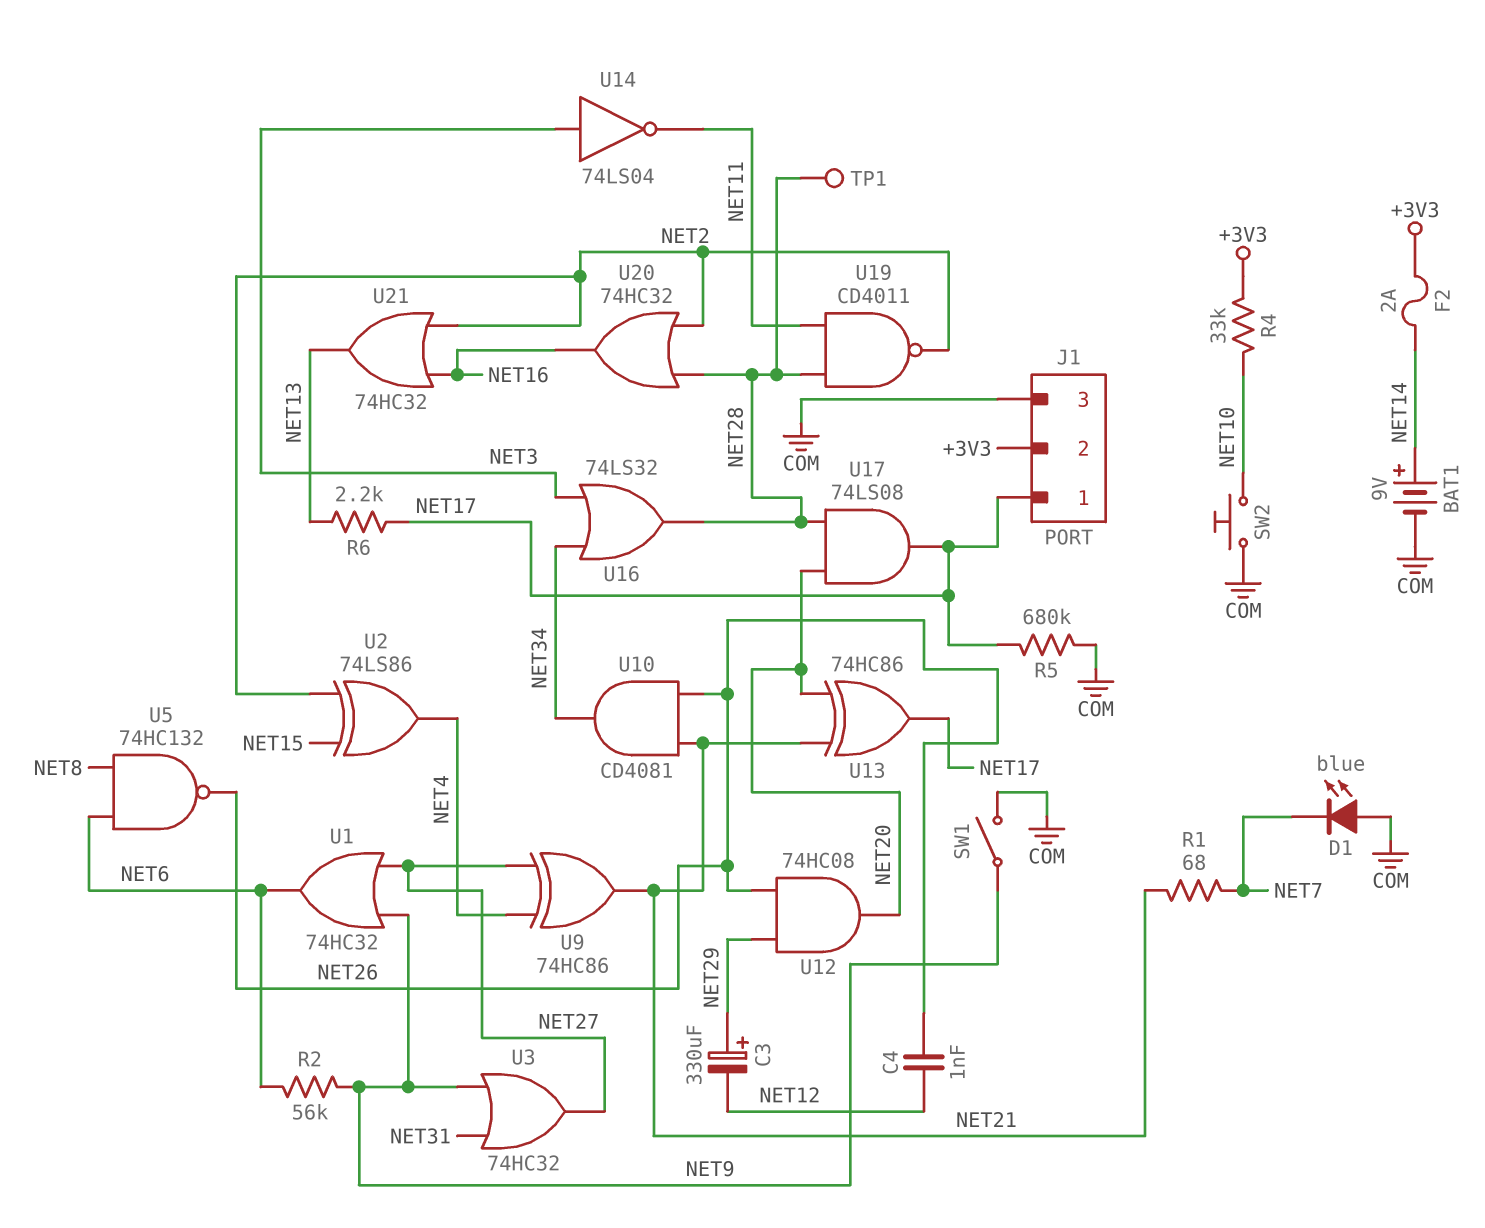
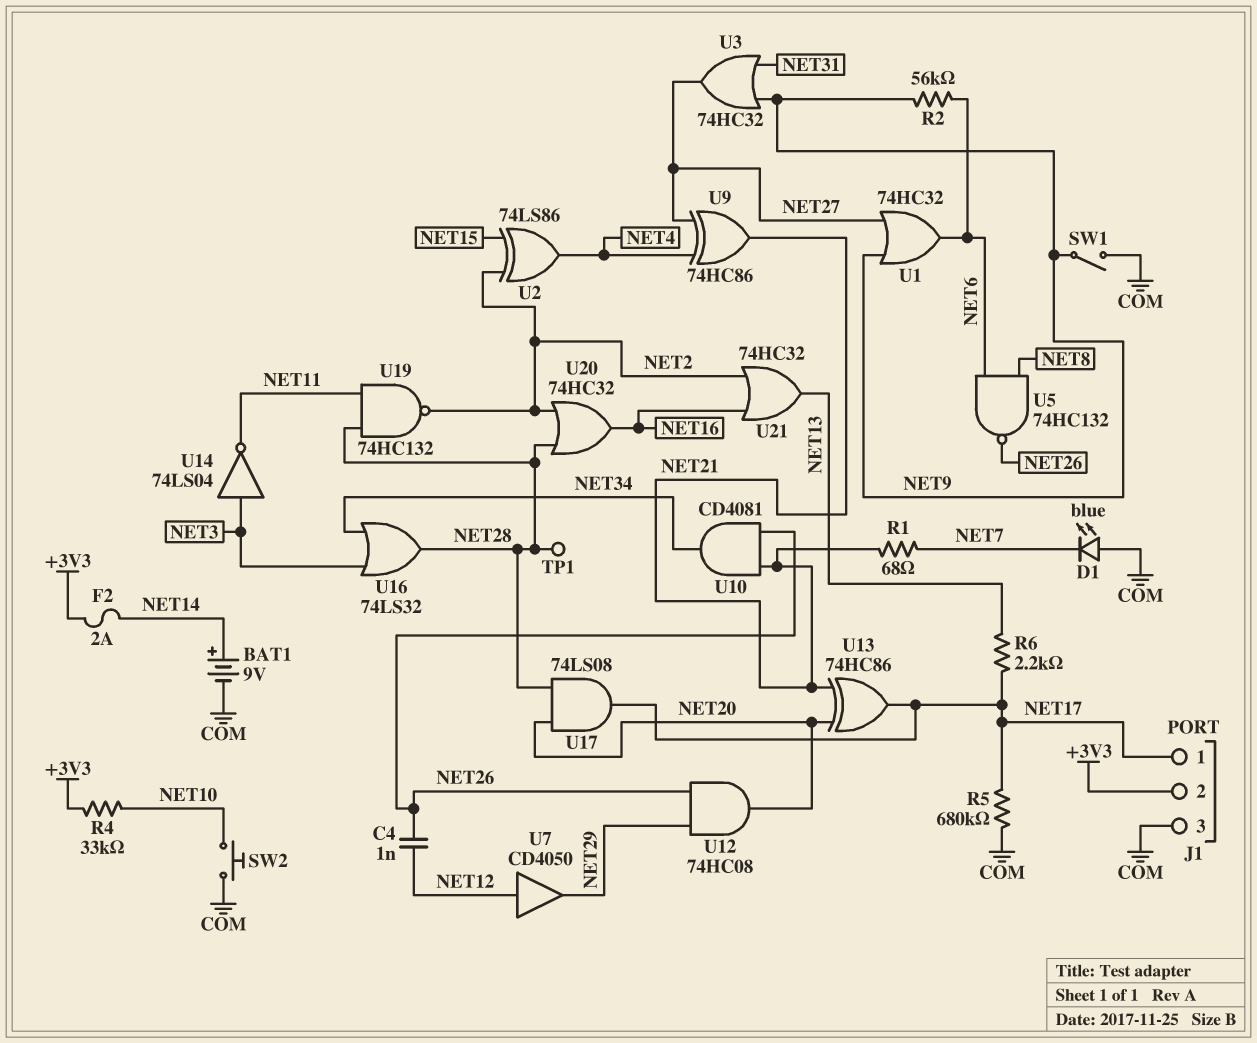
C3: 330uF (plus NET29, minus NET12) -> none
U7: none -> buffer CD4050 (in NET12, out NET29)
U19: NAND CD4011 (in NET11, in NET28, out NET2) -> NAND 74HC132 (in NET11, in NET28, out NET2)

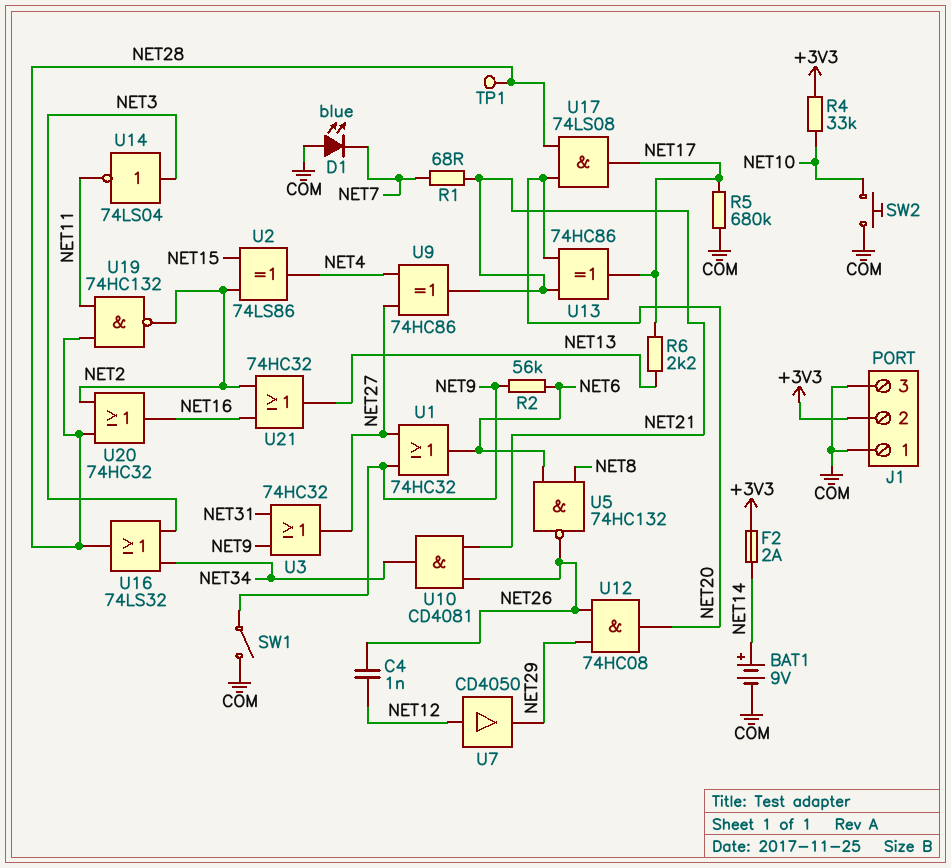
J1 pin 1: NET17 -> COM

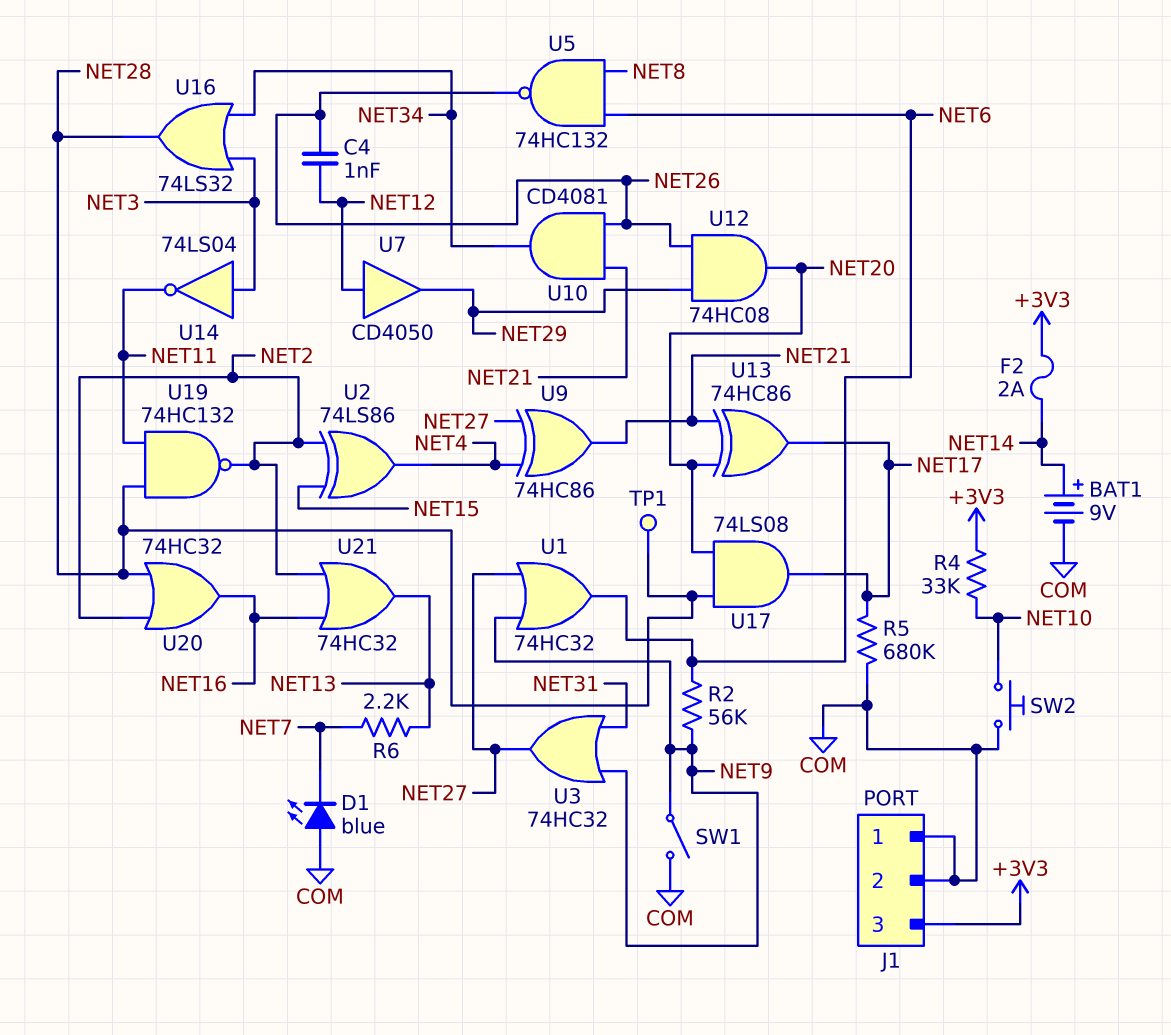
J1 pin 2: +3V3 -> COM
J1 pin 3: COM -> +3V3
R1: 68 (NET7, NET21) -> none
R6: 2.2k (NET13, NET17) -> 2.2k (NET7, NET13)

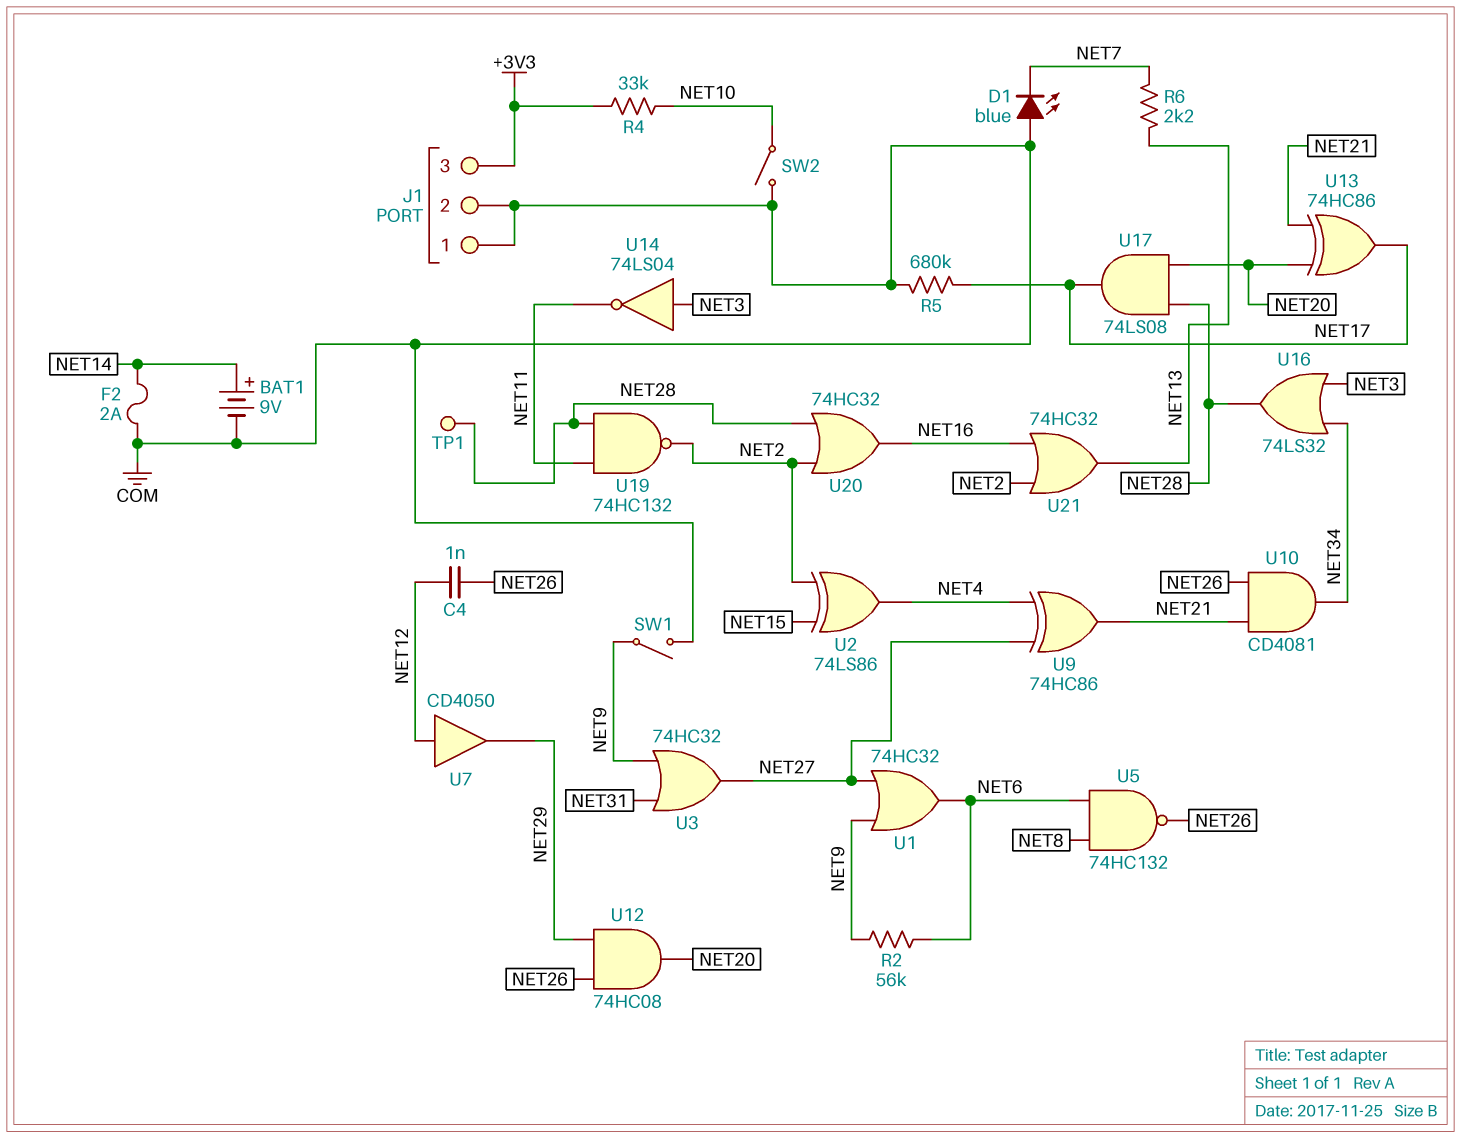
F2: 2A (+3V3, NET14) -> 2A (COM, NET14)
SW2: button (COM, NET10) -> switch (COM, NET10)

